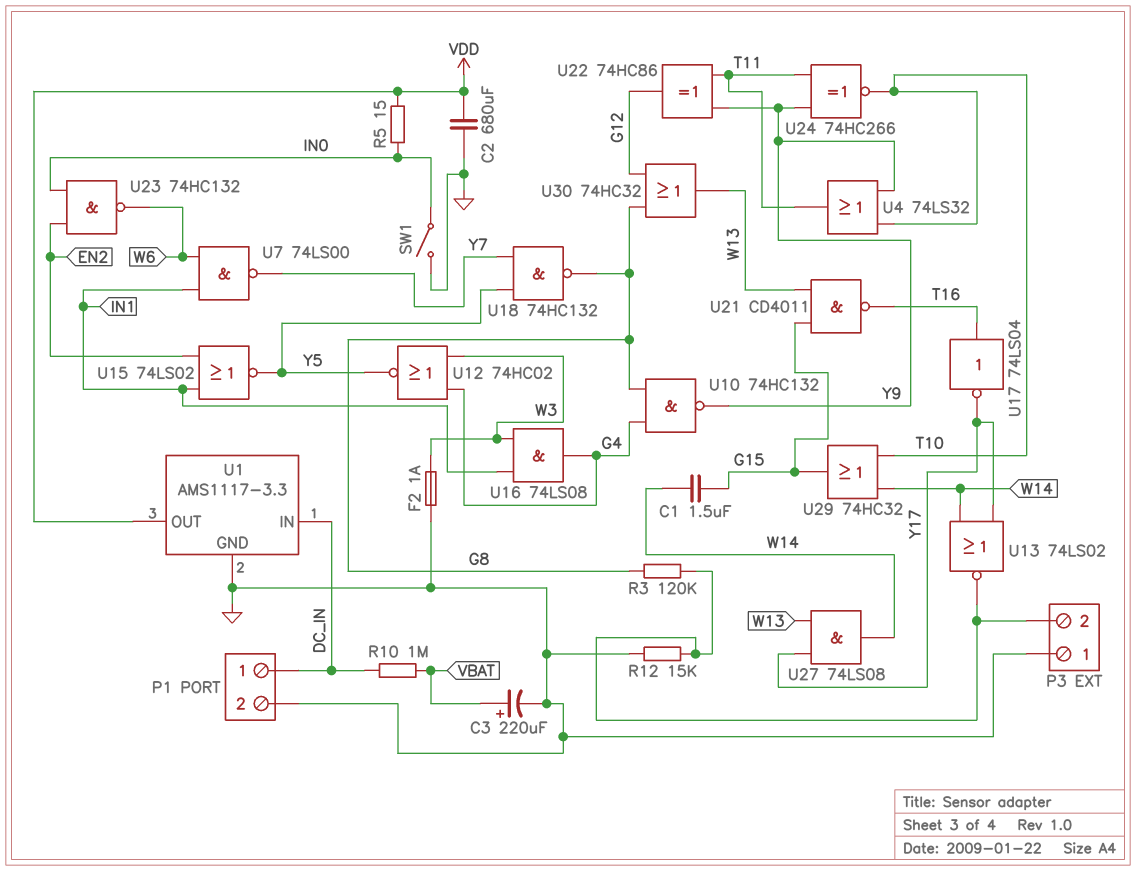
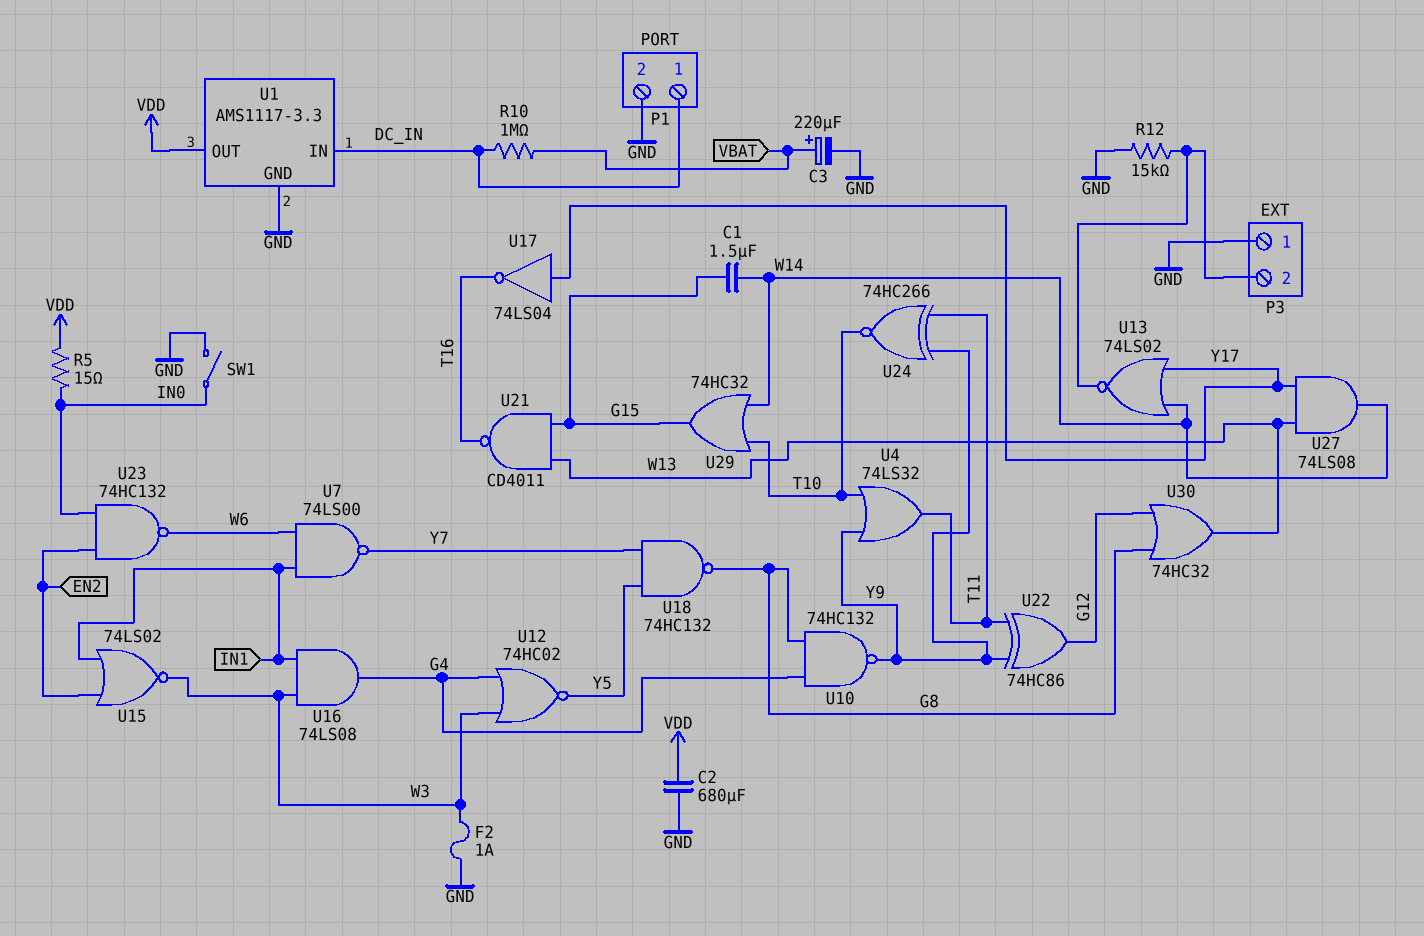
R3: 120k (G8, P3/2) -> none
U15: NOR 74LS02 (in EN2, in IN1, out Y5) -> NOR 74LS02 (in EN2, in IN1, out W3)
U17: NOT 74LS04 (in T16, out Y17) -> NOT 74LS04 (in Y17, out T16)

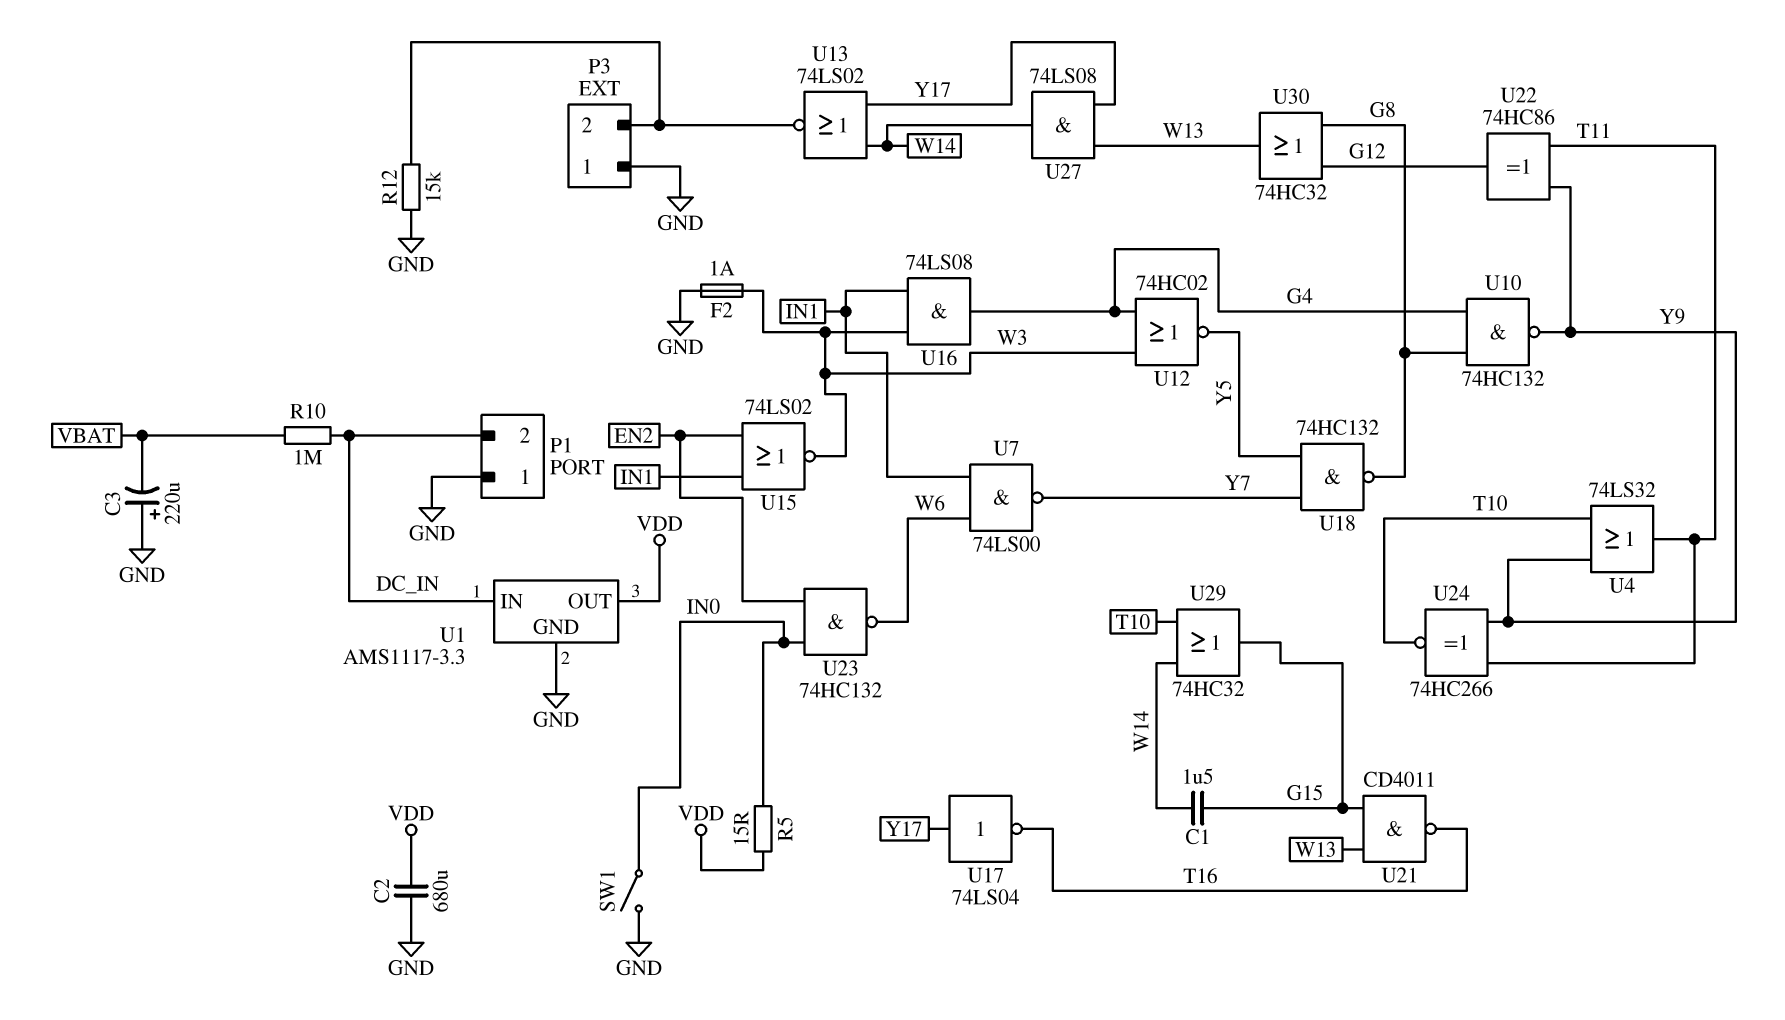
C3: 220uF (plus VBAT, minus GND) -> 220uF (plus GND, minus VBAT)
P1 pin 1: DC_IN -> GND
P1 pin 2: GND -> DC_IN

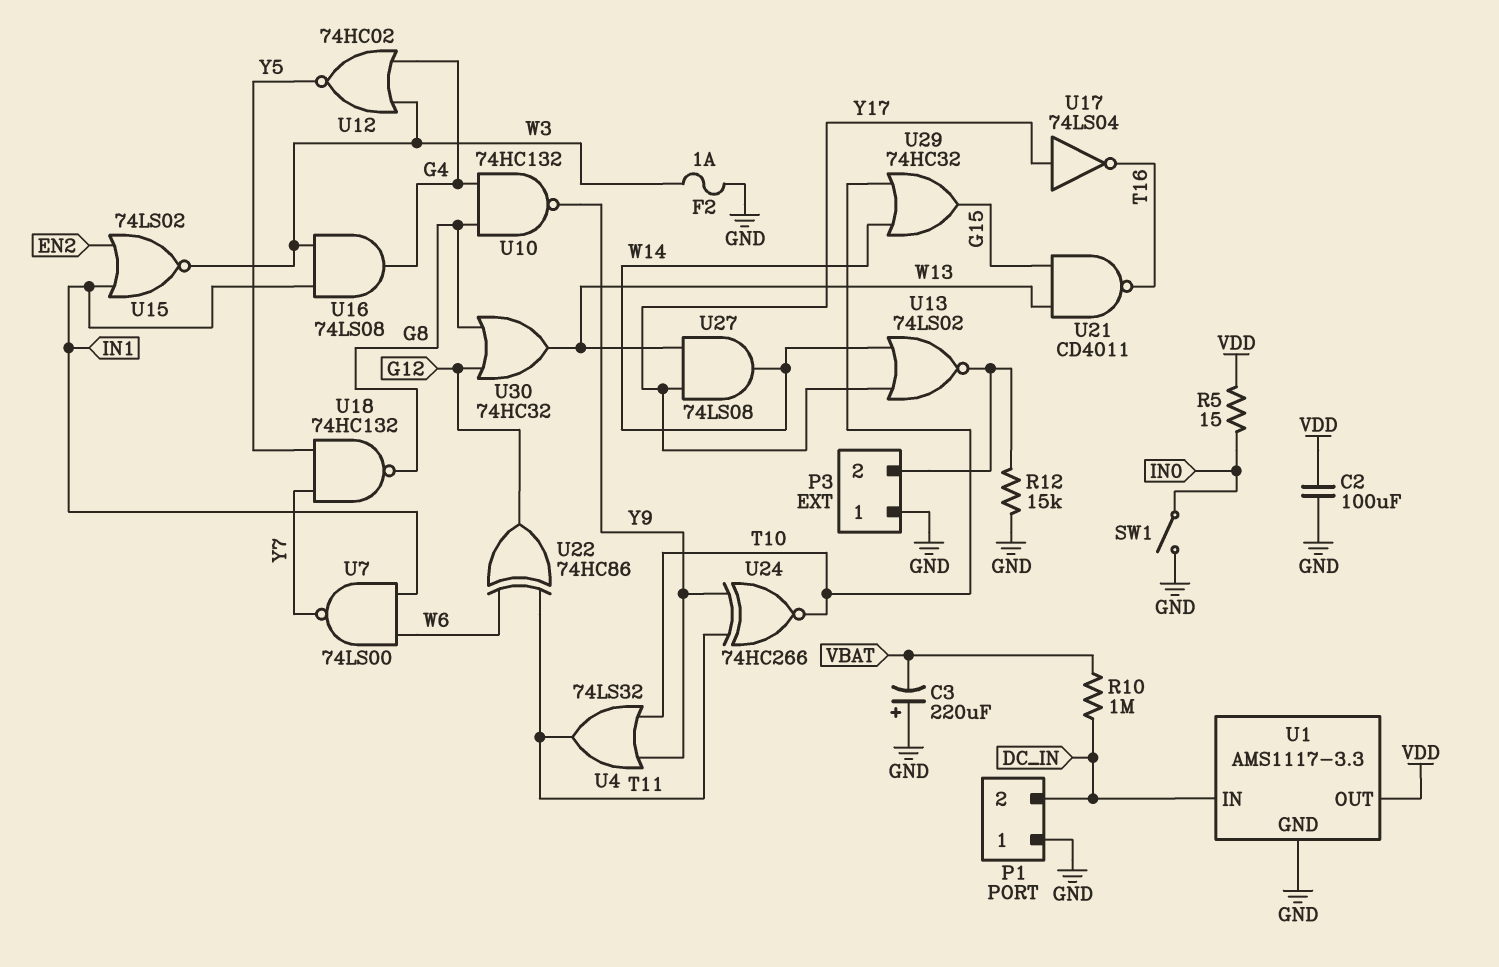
C1: 1.5uF (G15, W14) -> none
C2: 680uF (GND, VDD) -> 100uF (GND, VDD)
U22: XOR 74HC86 (in T11, in Y9, out G12) -> XOR 74HC86 (in T11, in W6, out G12)
U23: NAND 74HC132 (in EN2, in IN0, out W6) -> none

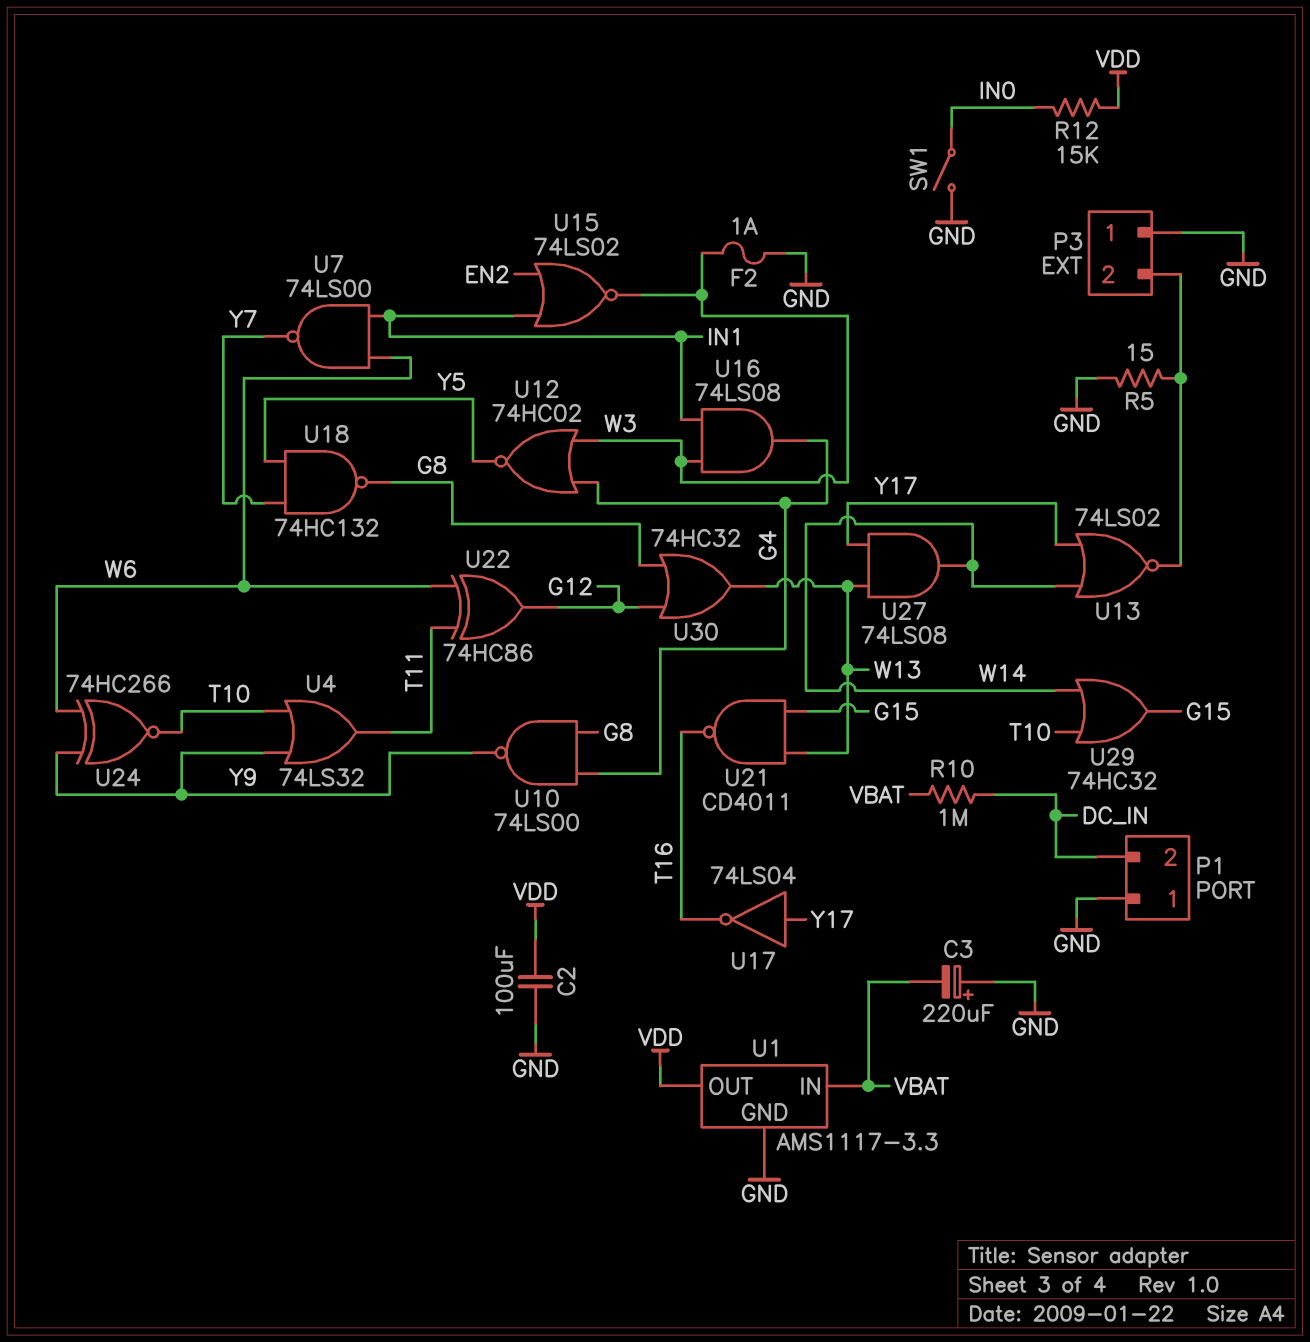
R5: 15 (IN0, VDD) -> 15 (GND, P3/2)
R12: 15k (GND, P3/2) -> 15k (IN0, VDD)
U1 pin IN: DC_IN -> VBAT
U10: NAND 74HC132 (in G4, in G8, out Y9) -> NAND 74LS00 (in G4, in G8, out Y9)
U24: XNOR 74HC266 (in T11, in Y9, out T10) -> XNOR 74HC266 (in W6, in Y9, out T10)

